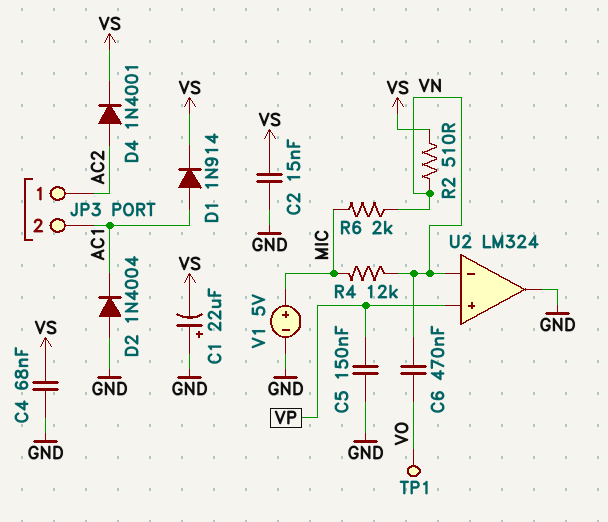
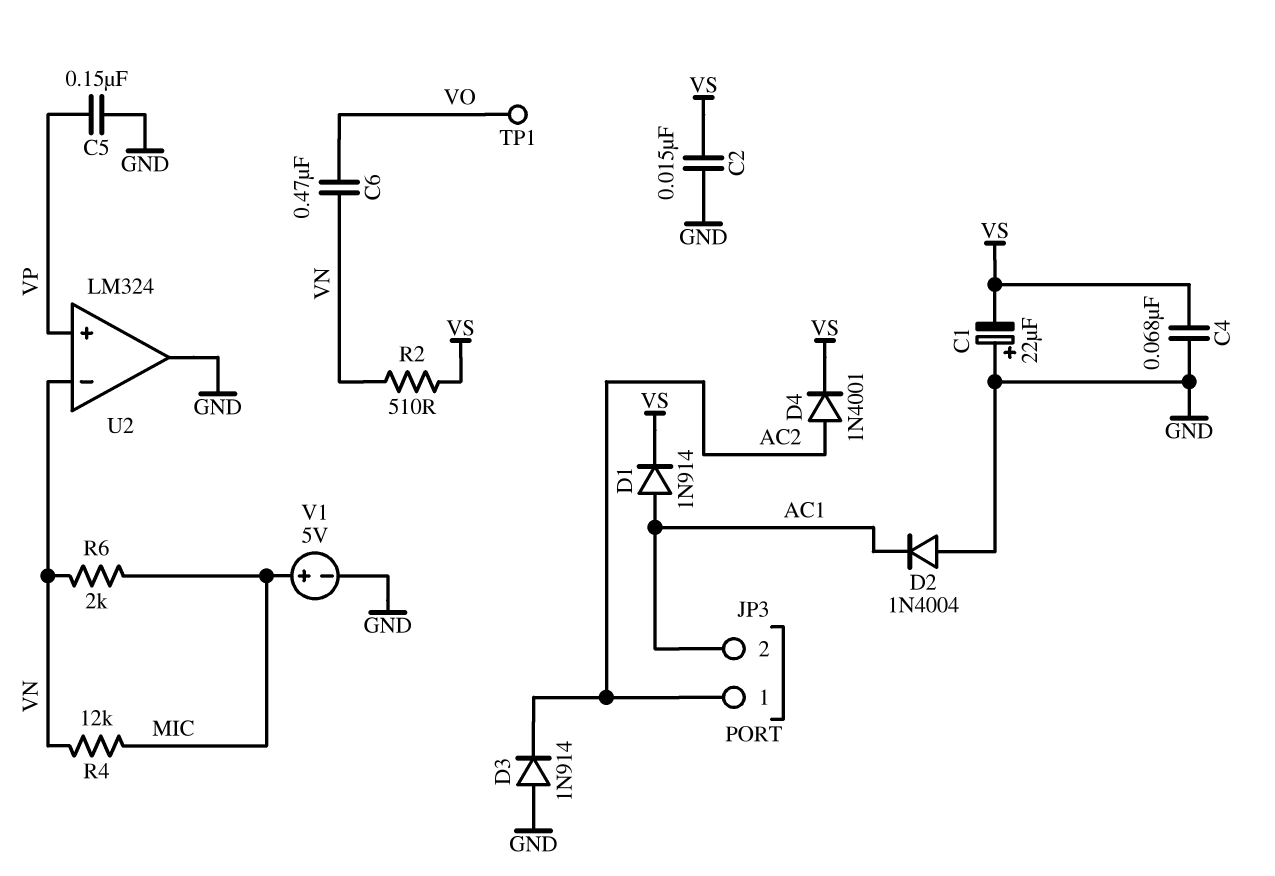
D3: none -> diode 1N914 (A GND, K AC2)

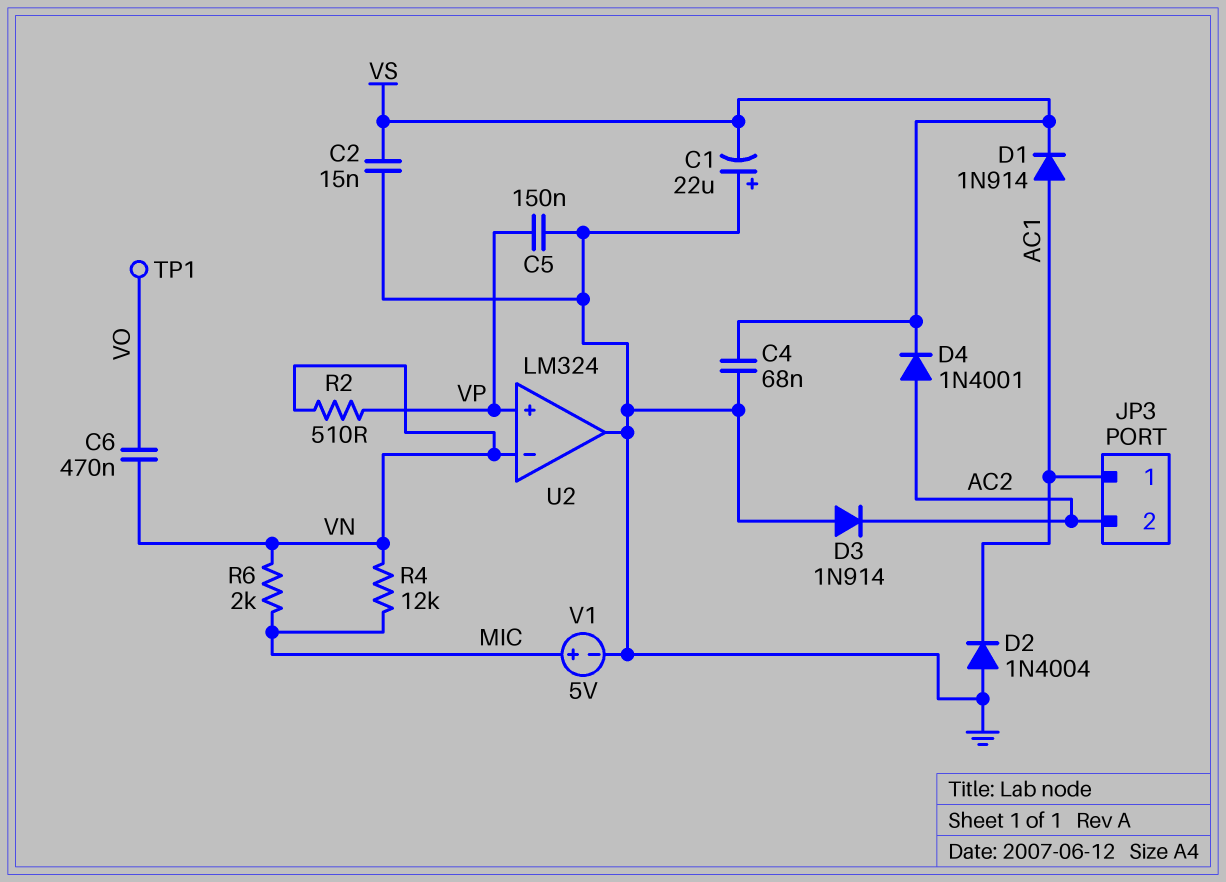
JP3 pin 1: AC2 -> AC1
JP3 pin 2: AC1 -> AC2
R2: 510 (VN, VS) -> 510 (VN, VP)

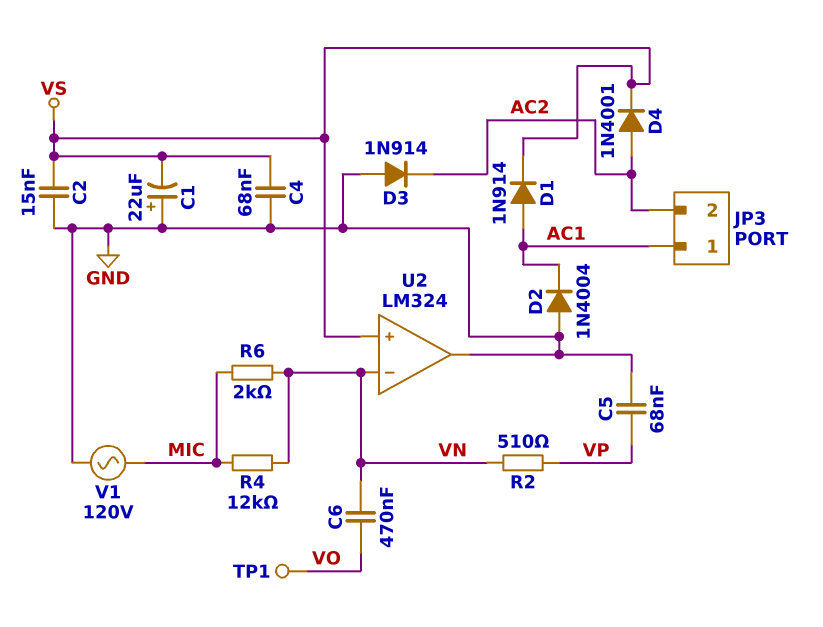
C5: 150nF (GND, VP) -> 68nF (GND, VP)
U2 pin in+: VP -> VS
V1: 5V (plus MIC, minus GND) -> AC 120V (GND, MIC)

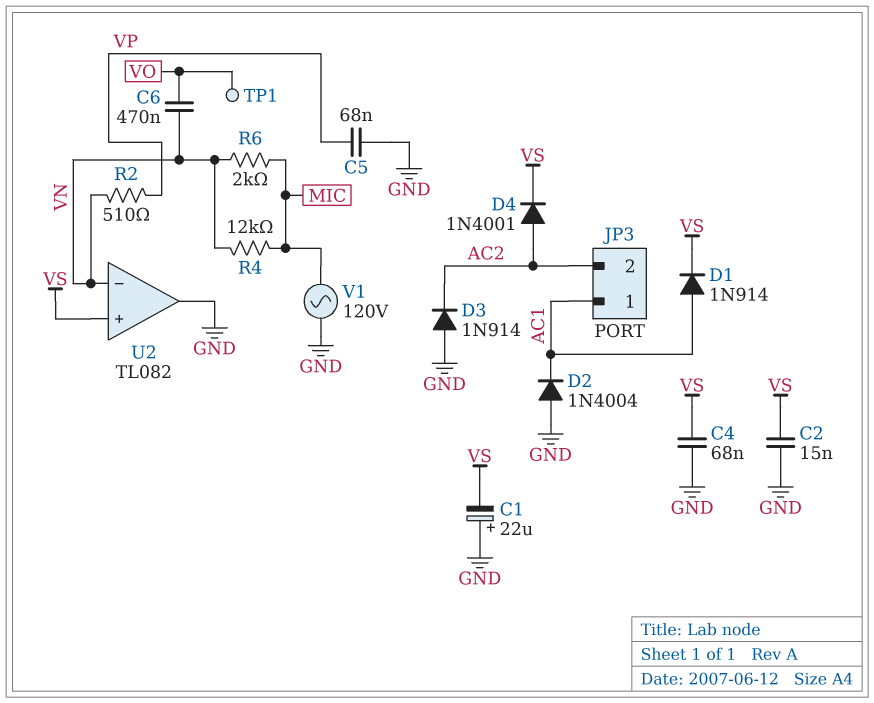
U2: LM324 -> TL082

